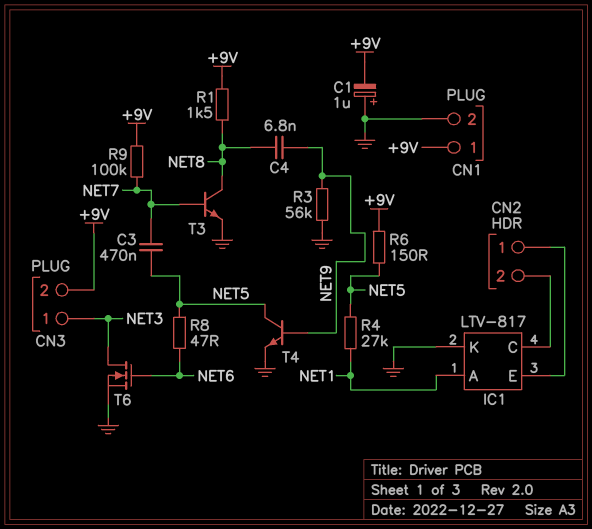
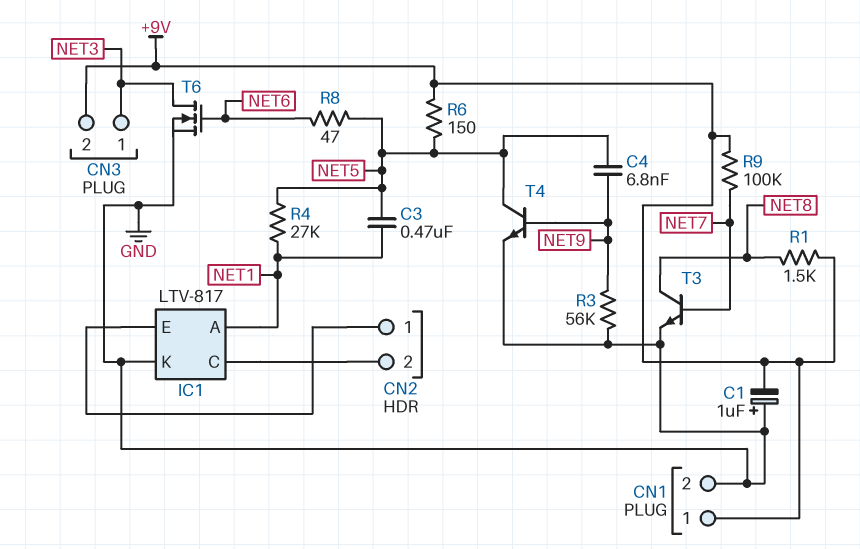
C3: 470nF (NET5, NET7) -> 470nF (NET1, NET5)
C4: 6.8nF (NET8, NET9) -> 6.8nF (NET5, NET9)

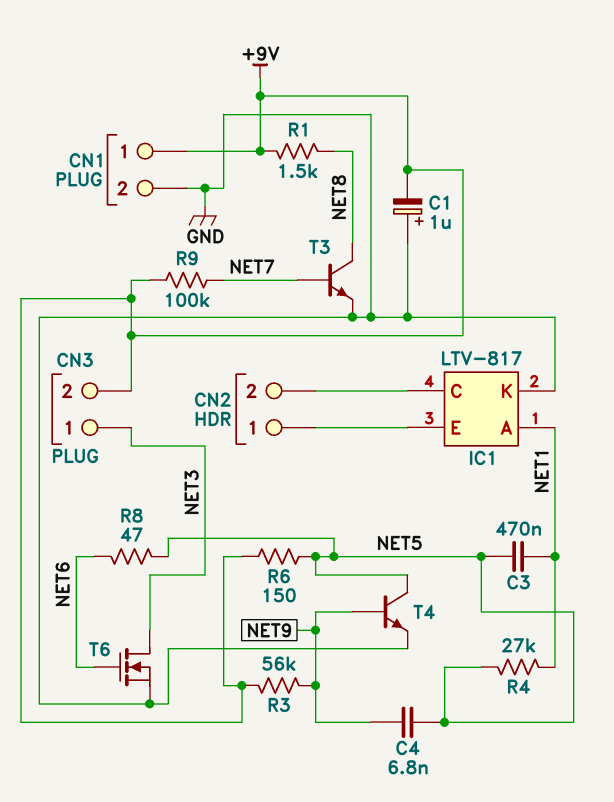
R3: 56k (GND, NET9) -> 56k (+9V, NET9)

